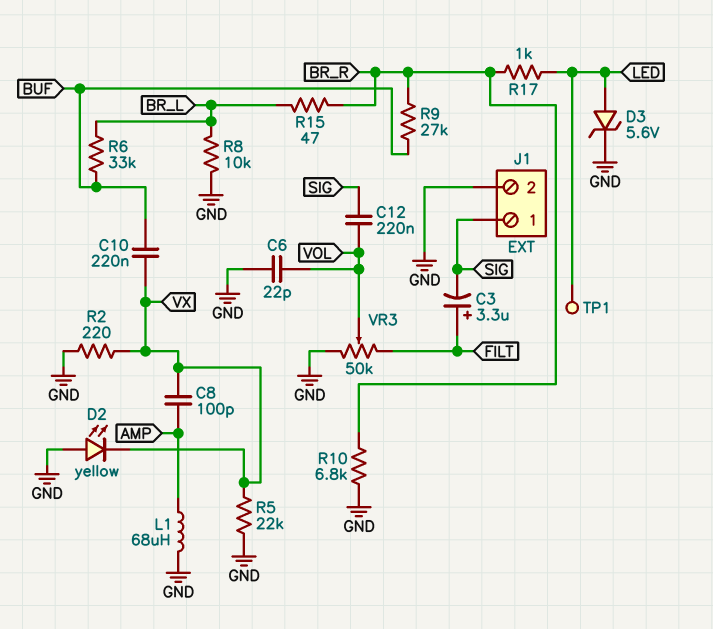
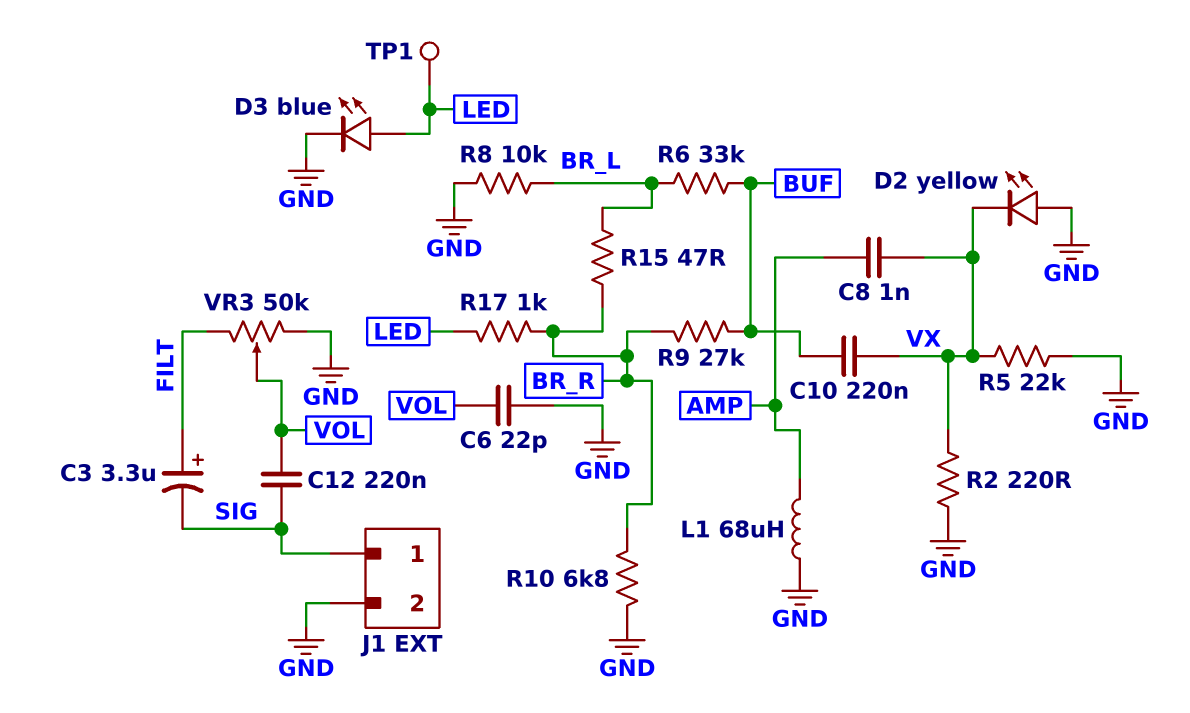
C8: 100pF (AMP, VX) -> 1nF (AMP, VX)
D3: zener 5.6V (A LED, K GND) -> LED blue (A LED, K GND)

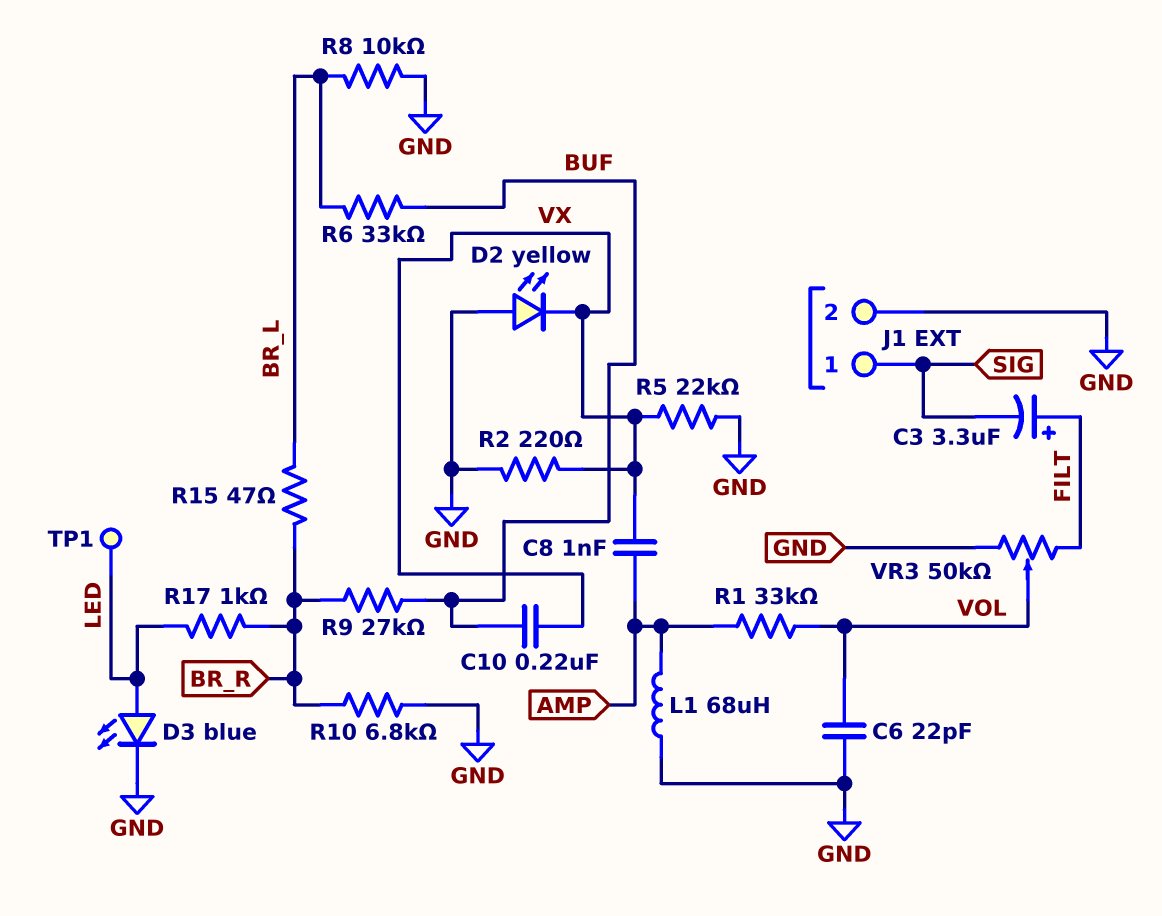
C12: 220nF (SIG, VOL) -> none
R1: none -> 33k (AMP, VOL)

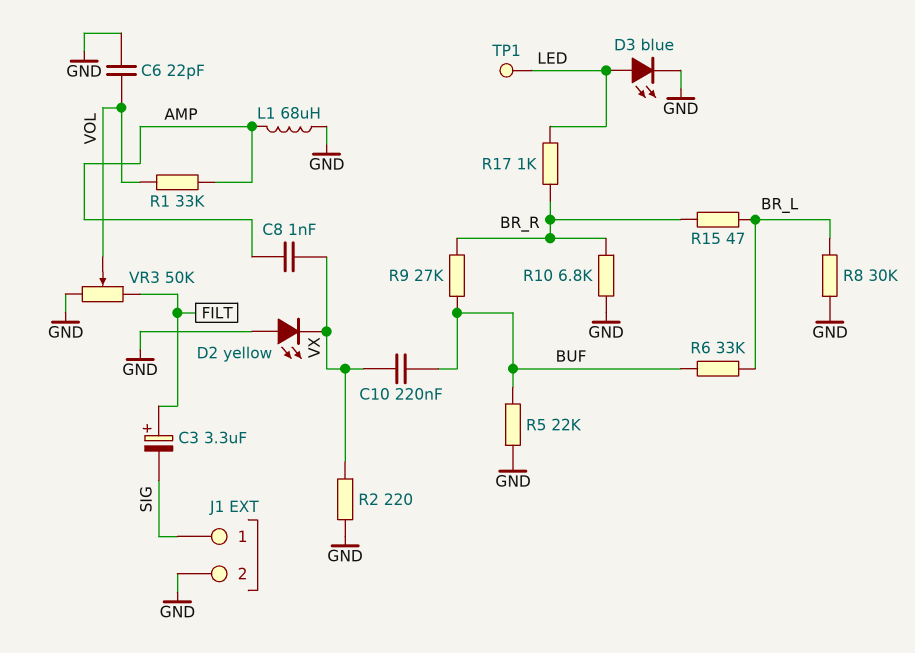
R5: 22k (GND, VX) -> 22k (BUF, GND)
R8: 10k (BR_L, GND) -> 30k (BR_L, GND)

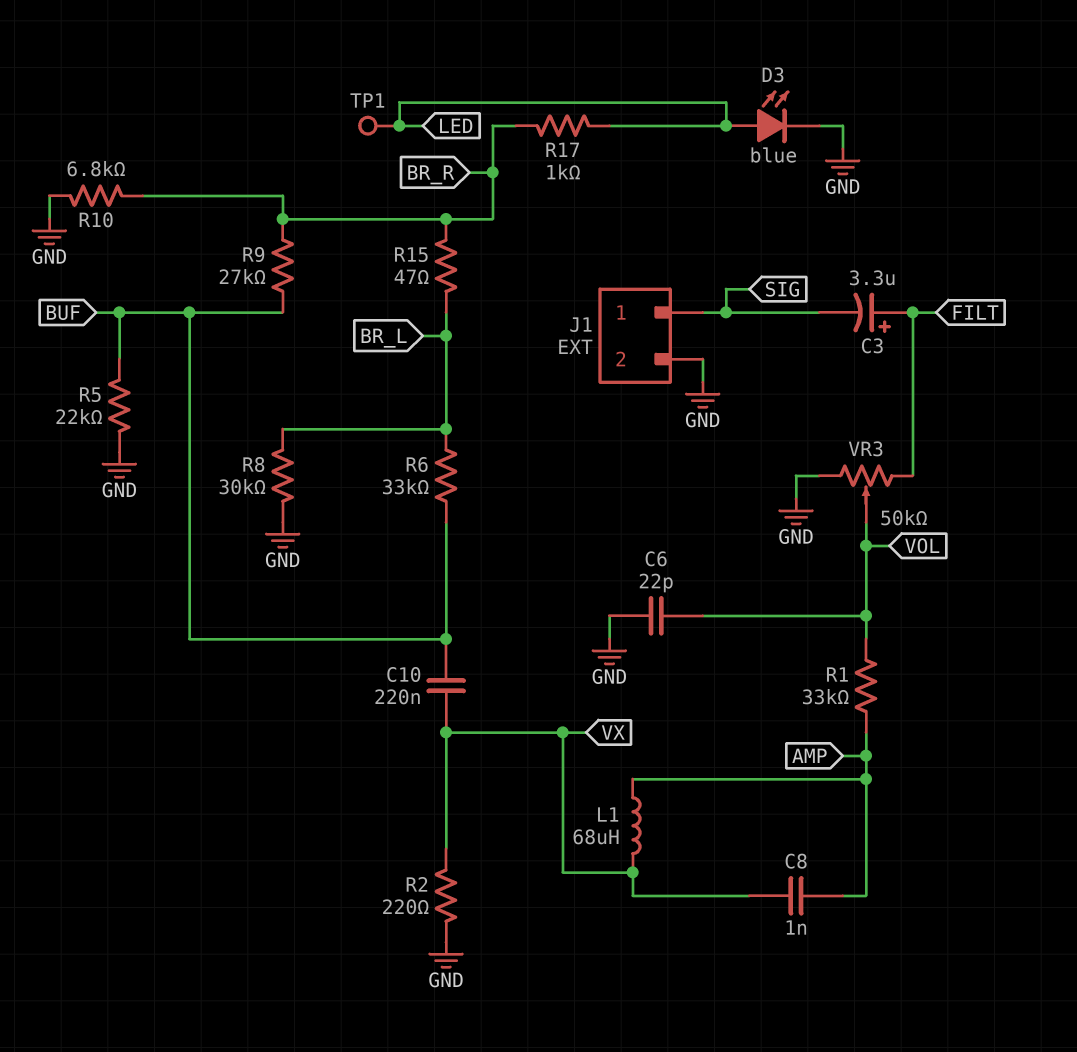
D2: LED yellow (A GND, K VX) -> none
L1: 68uH (AMP, GND) -> 68uH (AMP, VX)

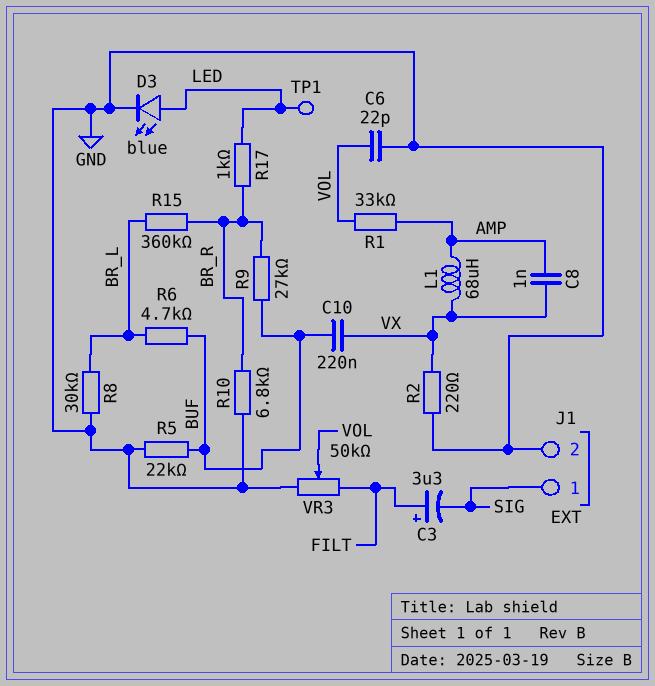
R6: 33k (BR_L, BUF) -> 4.7k (BR_L, BUF)
R15: 47 (BR_L, BR_R) -> 360k (BR_L, BR_R)

